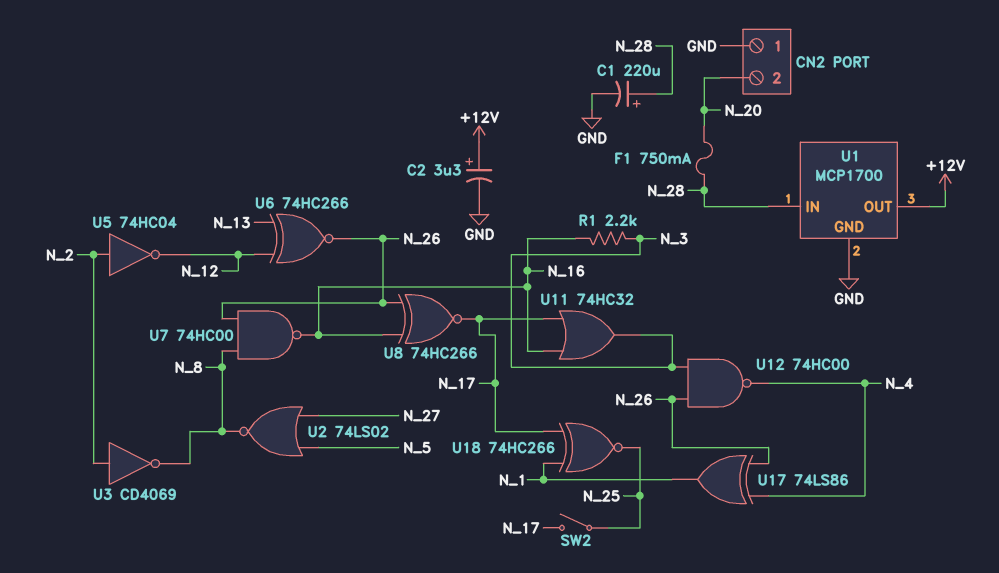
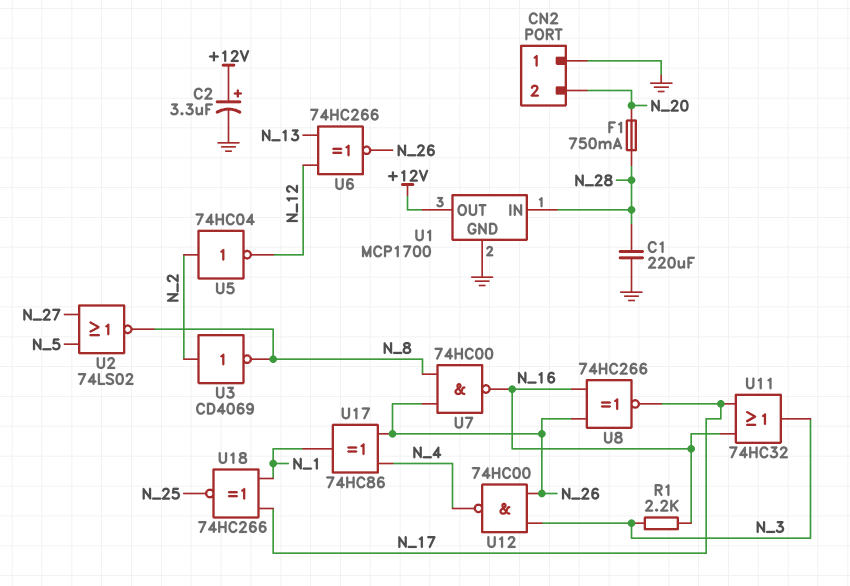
C1: 220uF (plus N_28, minus GND) -> 220uF (GND, N_28)
SW2: switch (N_17, N_25) -> none
U17: XOR 74LS86 (in N_4, in N_26, out N_1) -> XOR 74HC86 (in N_4, in N_26, out N_1)

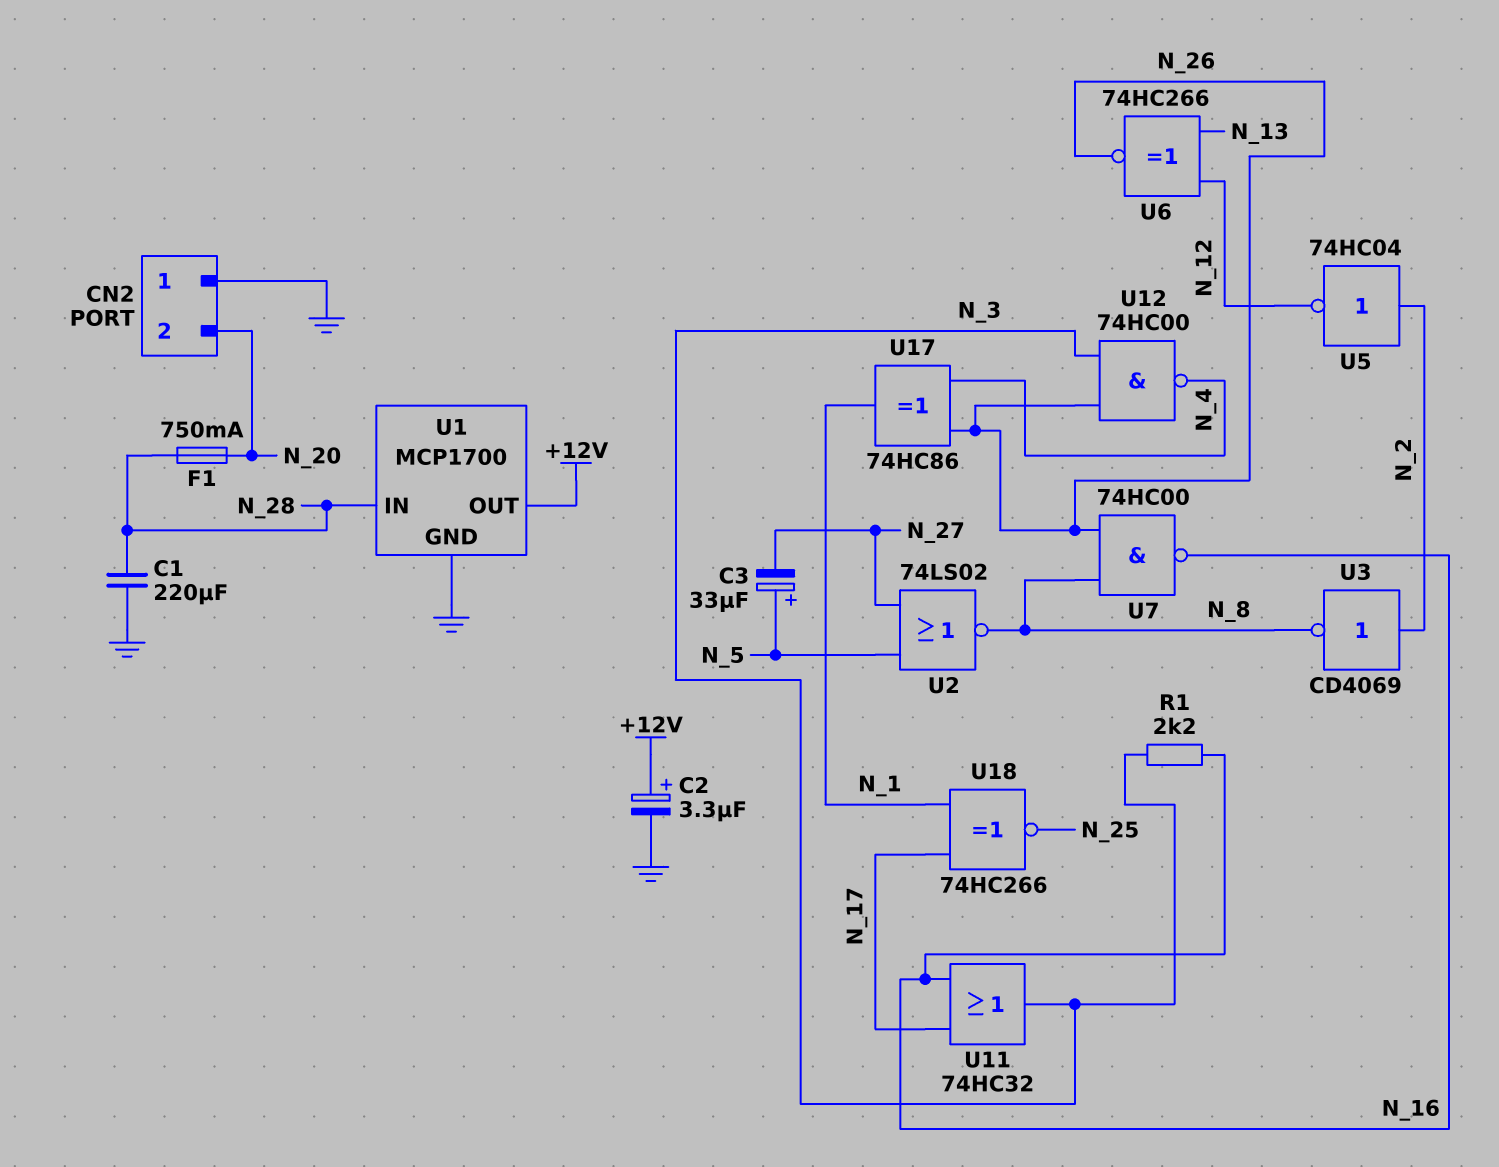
C3: none -> 33uF (plus N_5, minus N_27)
U8: XNOR 74HC266 (in N_16, in N_26, out N_17) -> none

